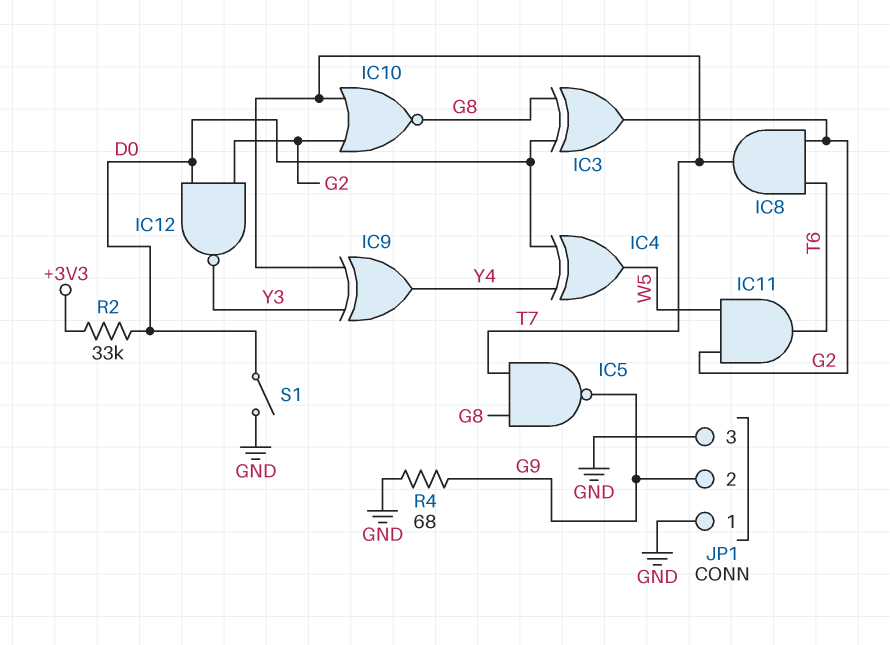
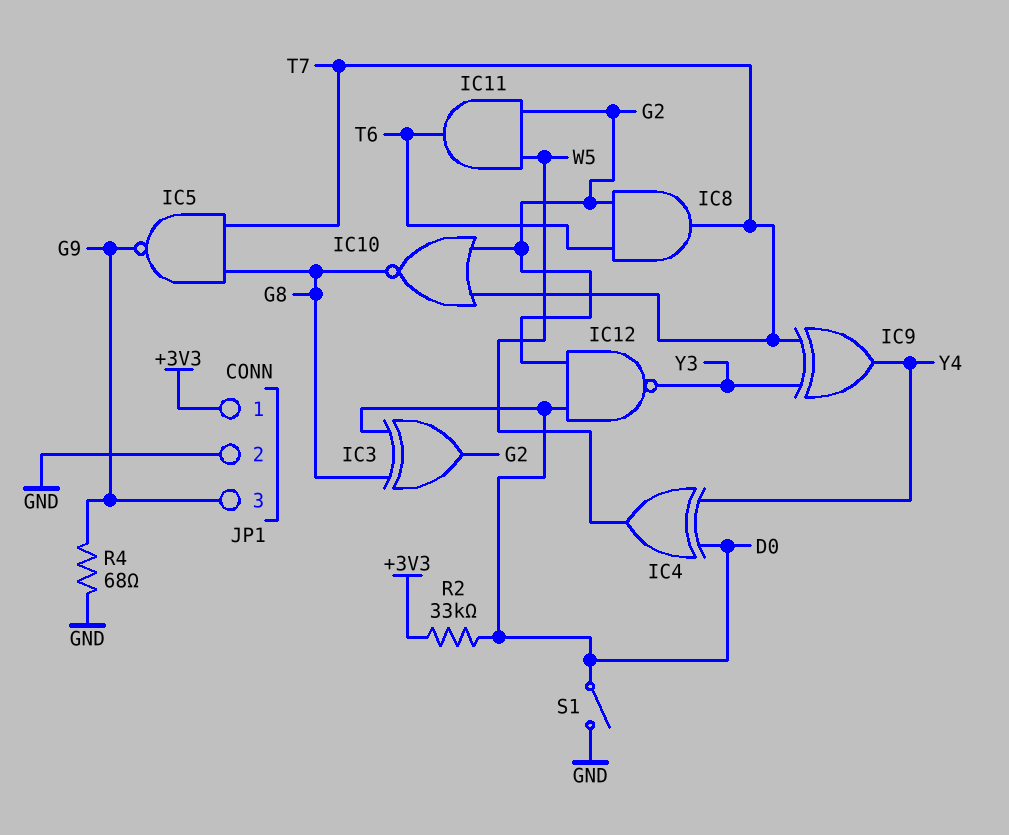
JP1 pin 1: GND -> +3V3
JP1 pin 2: G9 -> GND
JP1 pin 3: GND -> G9

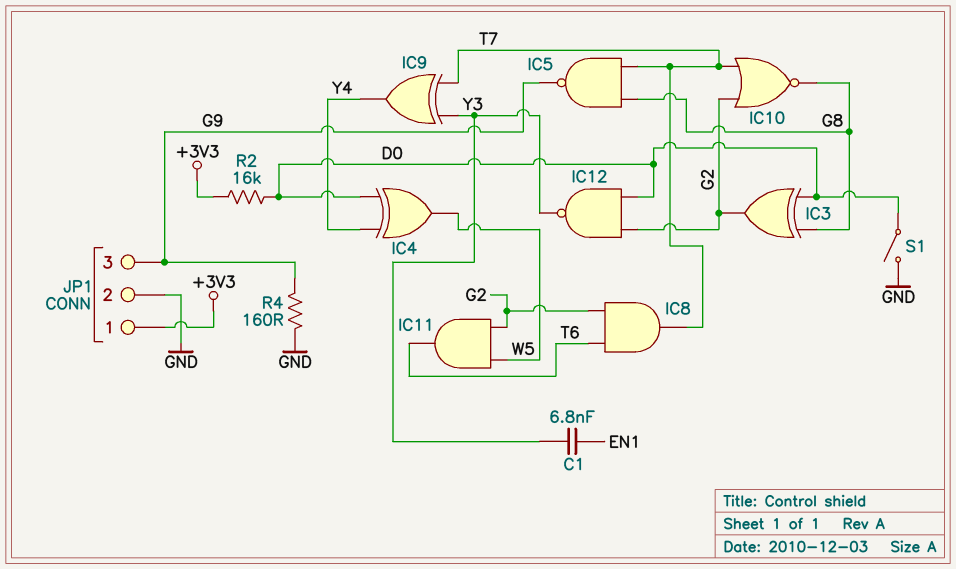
C1: none -> 6.8nF (EN1, Y3)
R2: 33k (+3V3, D0) -> 16k (+3V3, D0)
R4: 68 (G9, GND) -> 160 (G9, GND)

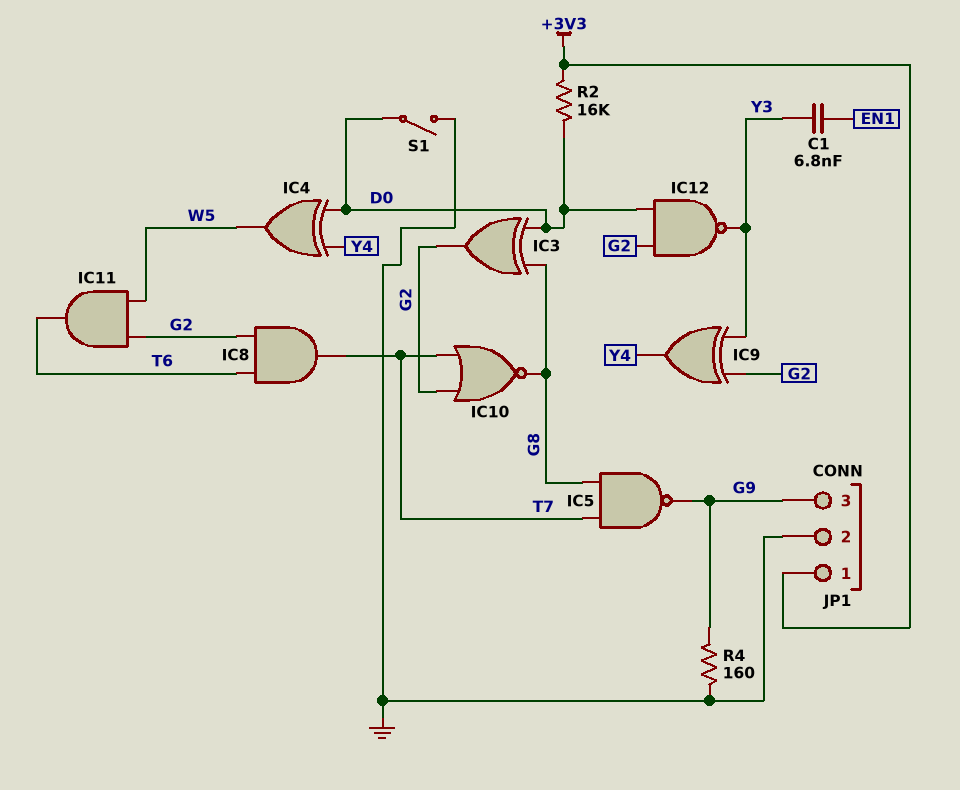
IC9: XOR (in T7, in Y3, out Y4) -> XOR (in G2, in Y3, out Y4)

